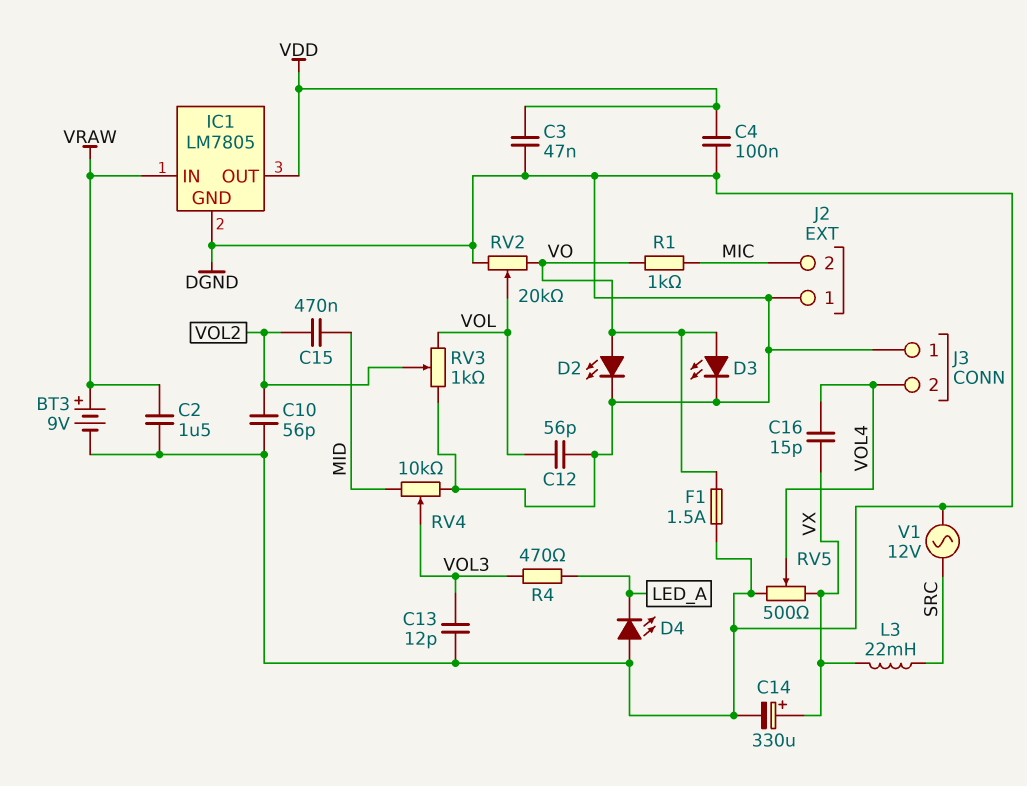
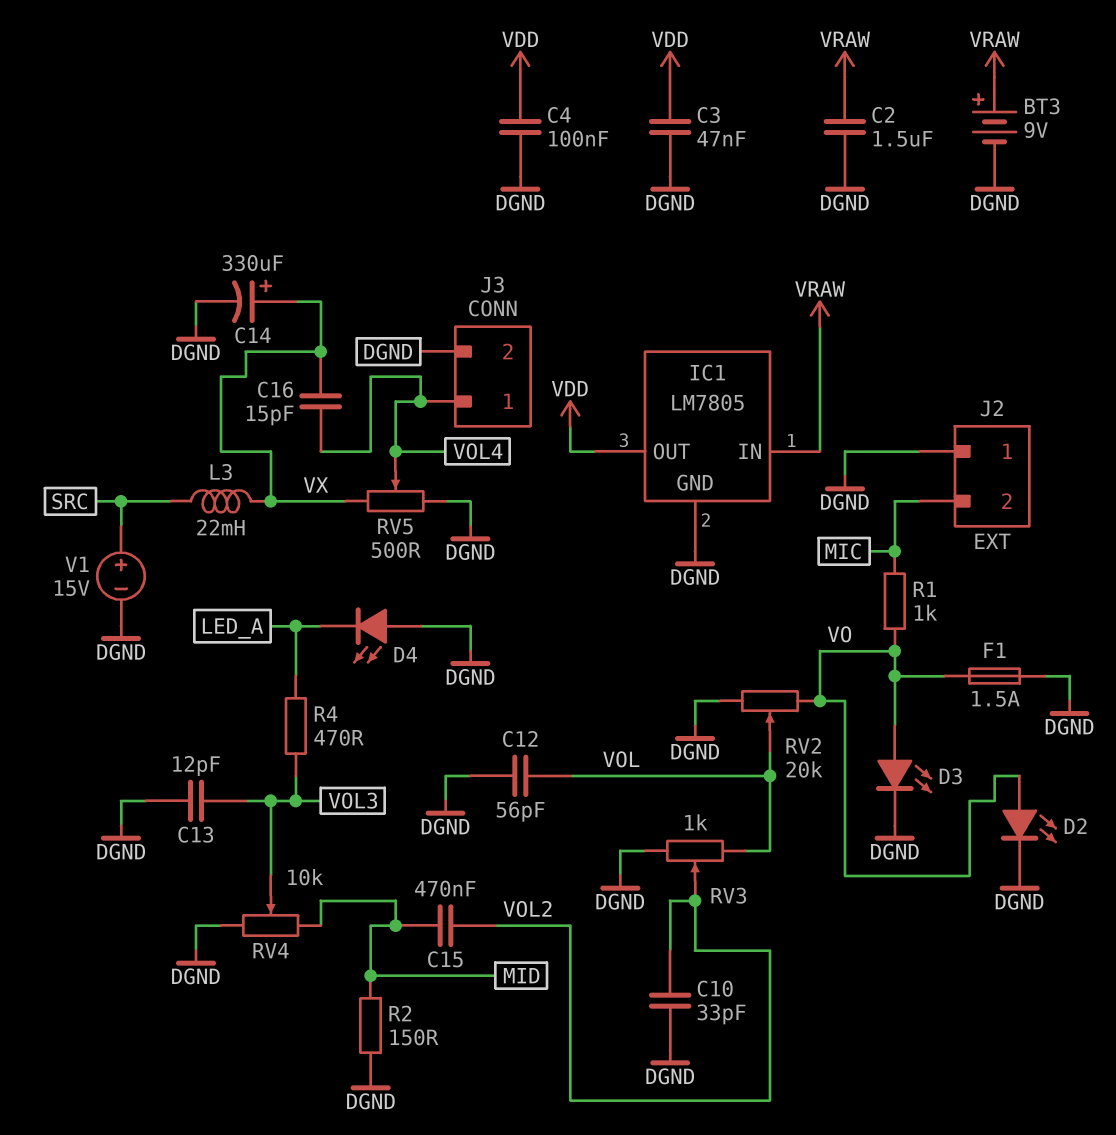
C10: 56pF (DGND, VOL2) -> 33pF (DGND, VOL2)
J3 pin 1: DGND -> VOL4
J3 pin 2: VOL4 -> DGND
R2: none -> 150 (DGND, MID)
V1: AC 12V (DGND, SRC) -> 15V (plus SRC, minus DGND)

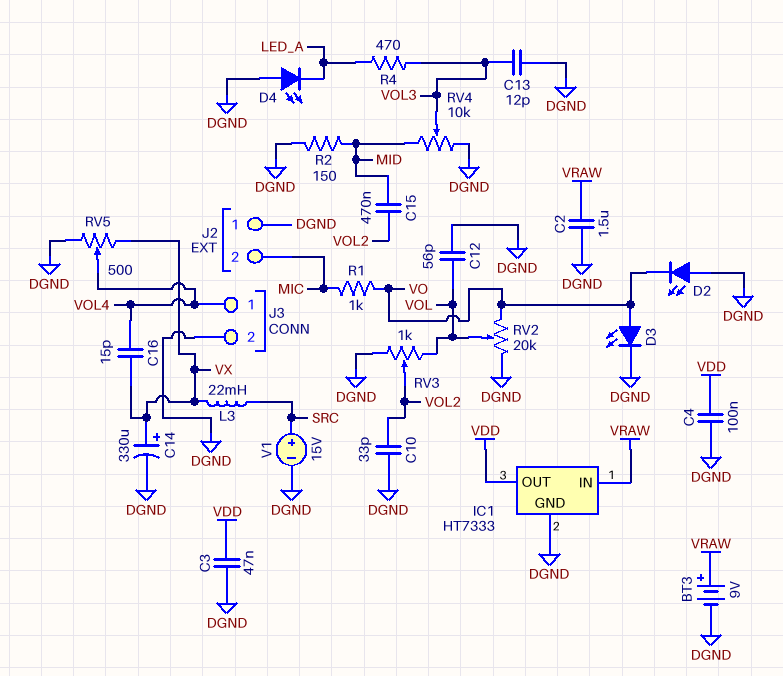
D2: LED (A VO, K DGND) -> LED (A DGND, K VO)
F1: 1.5A (DGND, VO) -> none
IC1: LM7805 -> HT7333

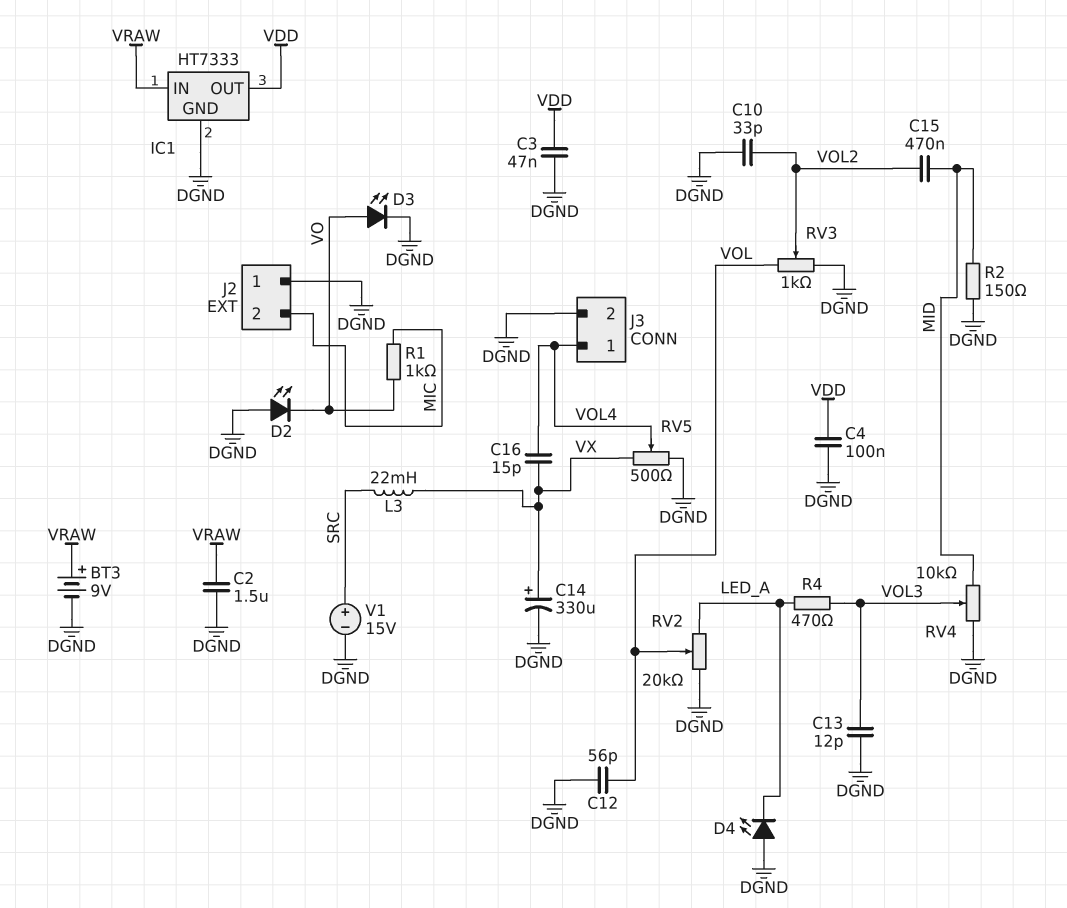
RV2: 20k (DGND, VO, wiper VOL) -> 20k (DGND, LED_A, wiper VOL)

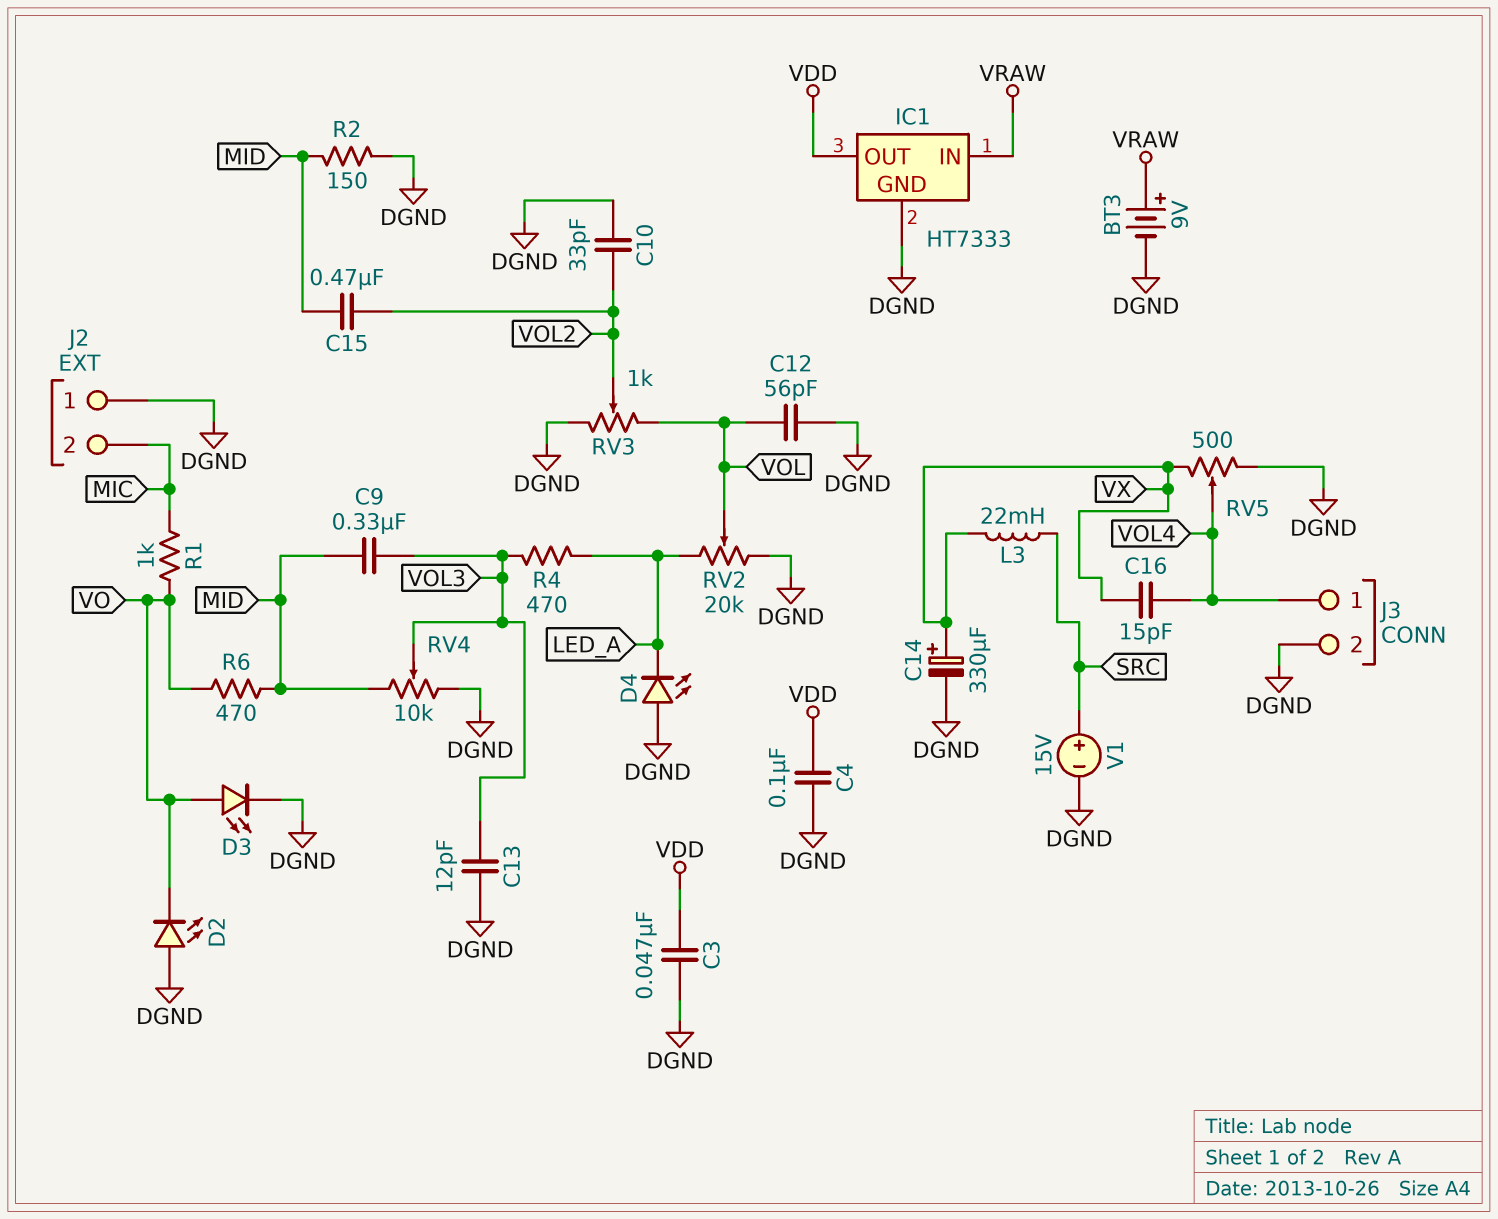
C2: 1.5uF (DGND, VRAW) -> none
C9: none -> 330nF (MID, VOL3)
R6: none -> 470 (MID, VO)

